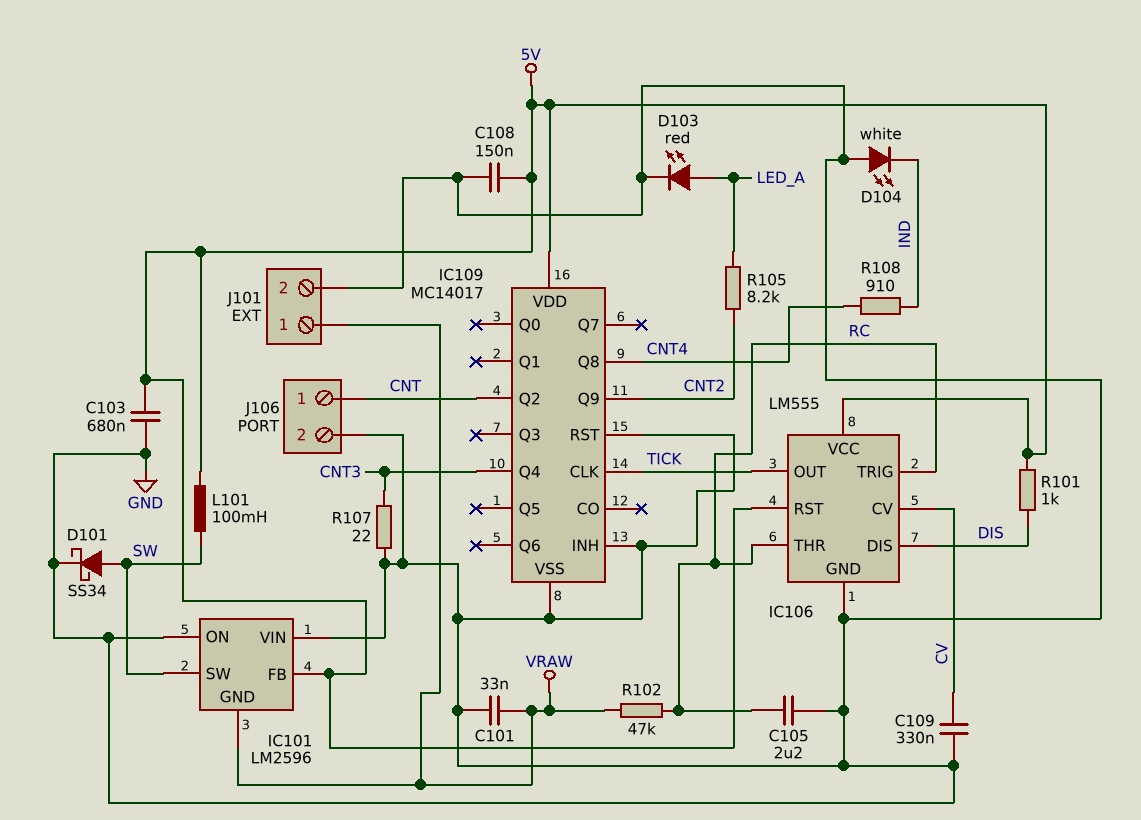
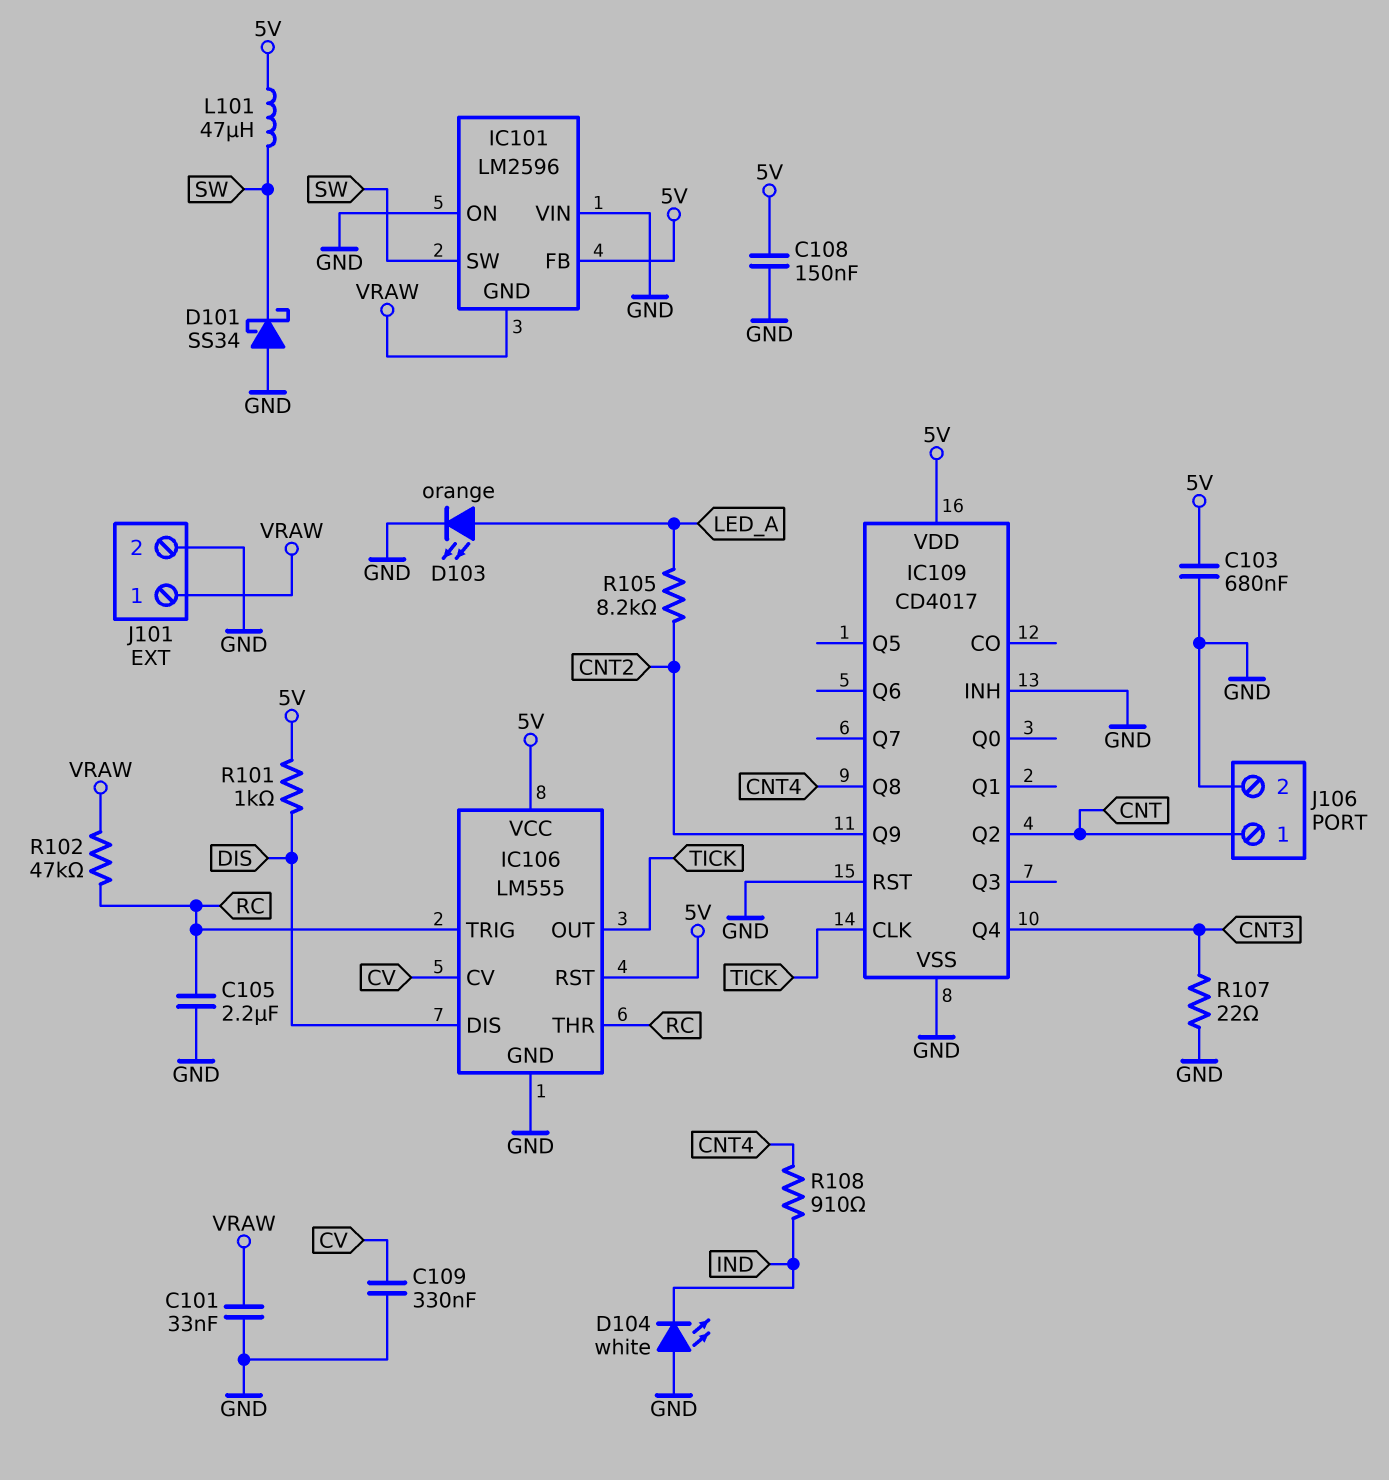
D101: schottky SS34 (A SW, K GND) -> schottky SS34 (A GND, K SW)
D103: LED red (A LED_A, K GND) -> LED orange (A LED_A, K GND)
IC109: MC14017 -> CD4017
L101: 100mH (5V, SW) -> 47uH (5V, SW)

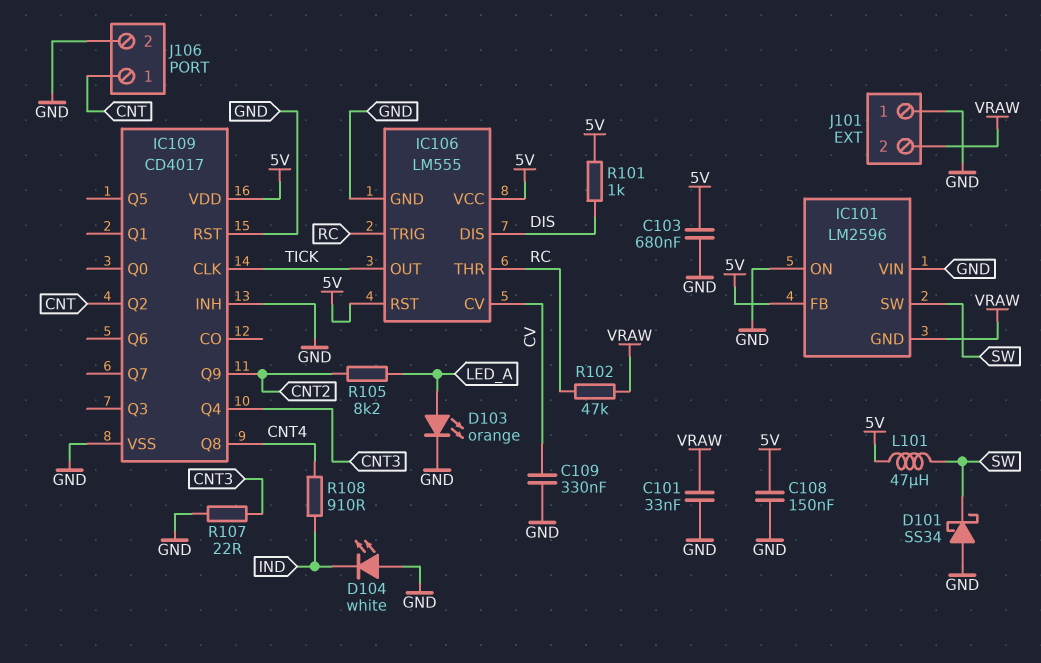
C105: 2.2uF (GND, RC) -> none
J101 pin 1: VRAW -> GND
J101 pin 2: GND -> VRAW

